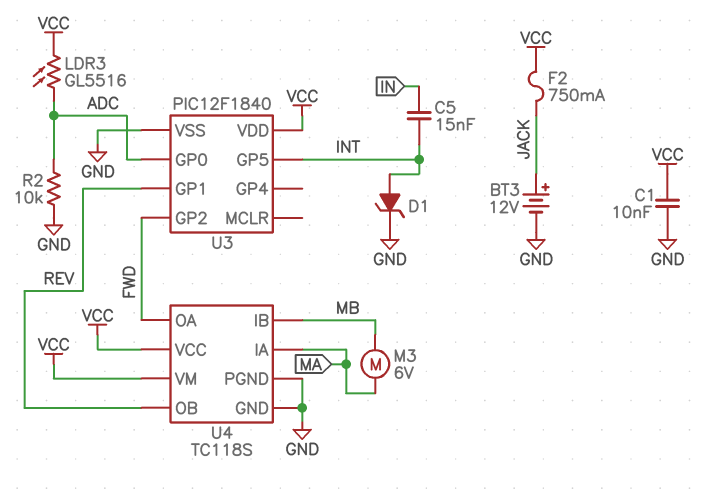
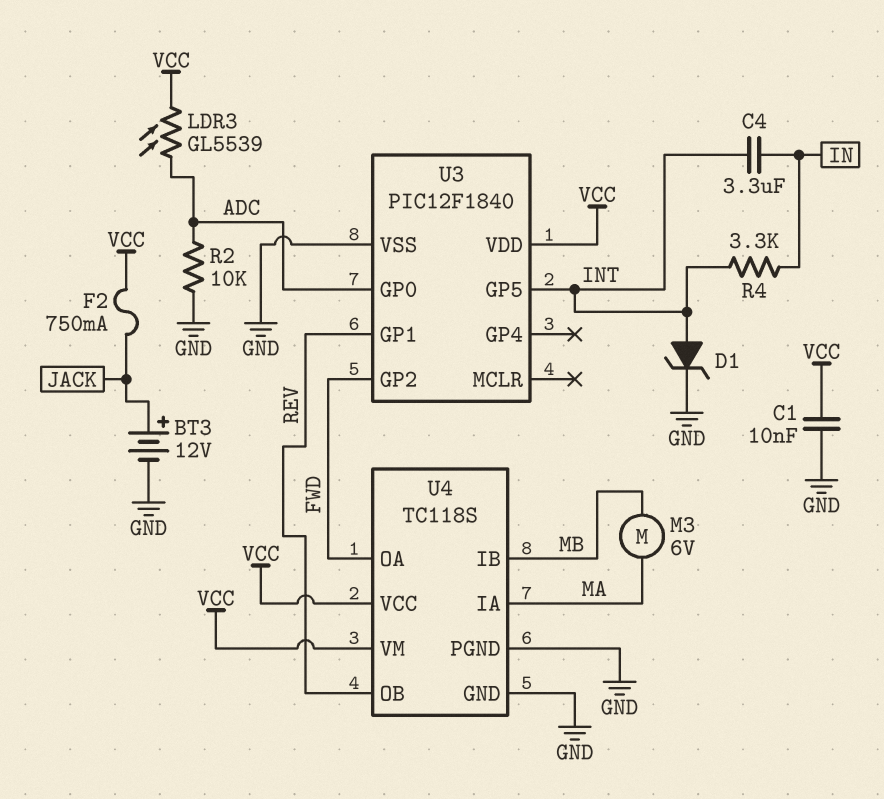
C4: none -> 3.3uF (IN, INT)
C5: 15nF (IN, INT) -> none
LDR3: GL5516 (ADC, VCC) -> GL5539 (ADC, VCC)
R4: none -> 3.3k (IN, INT)

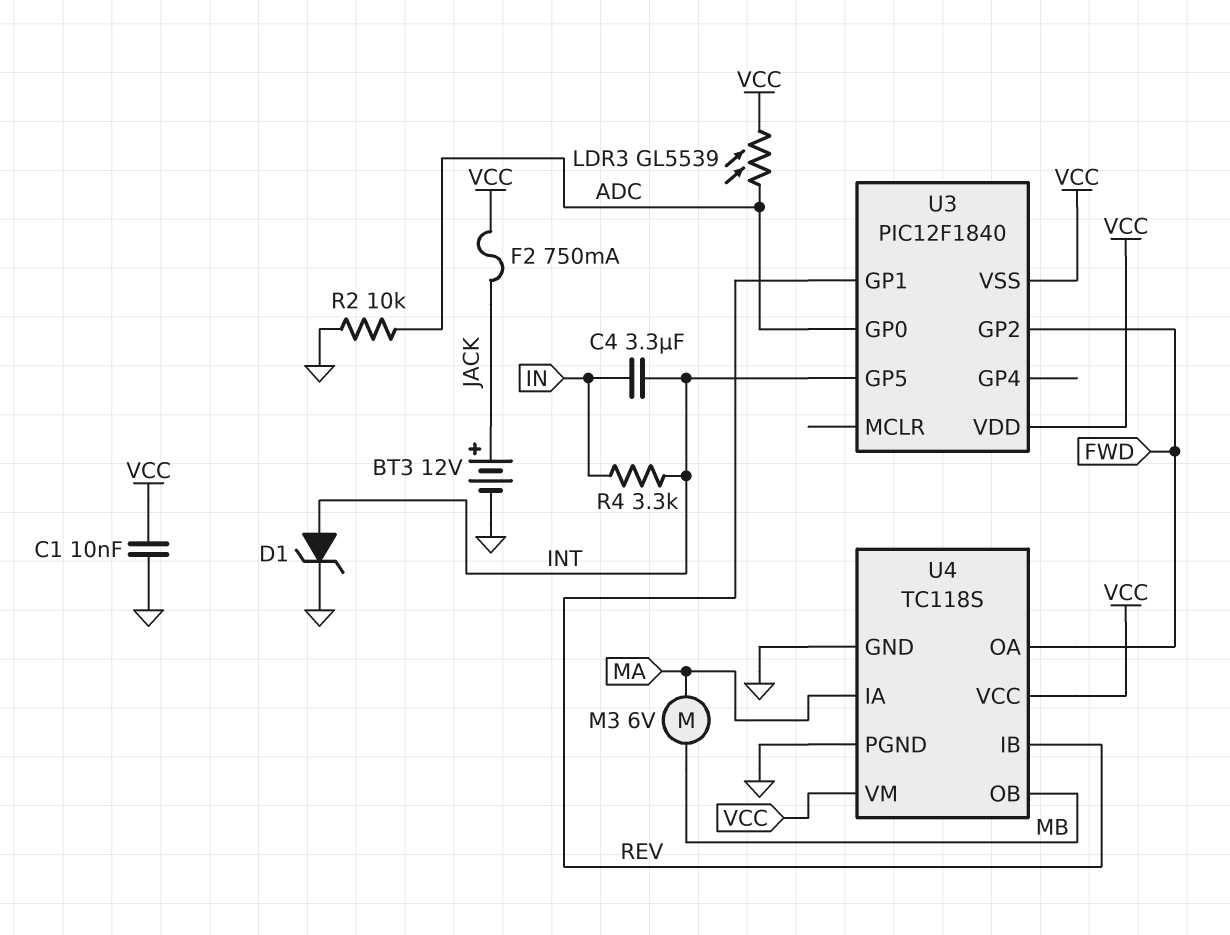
U3 pin VSS: GND -> VCC
U4 pin IB: MB -> REV
U4 pin OB: REV -> MB

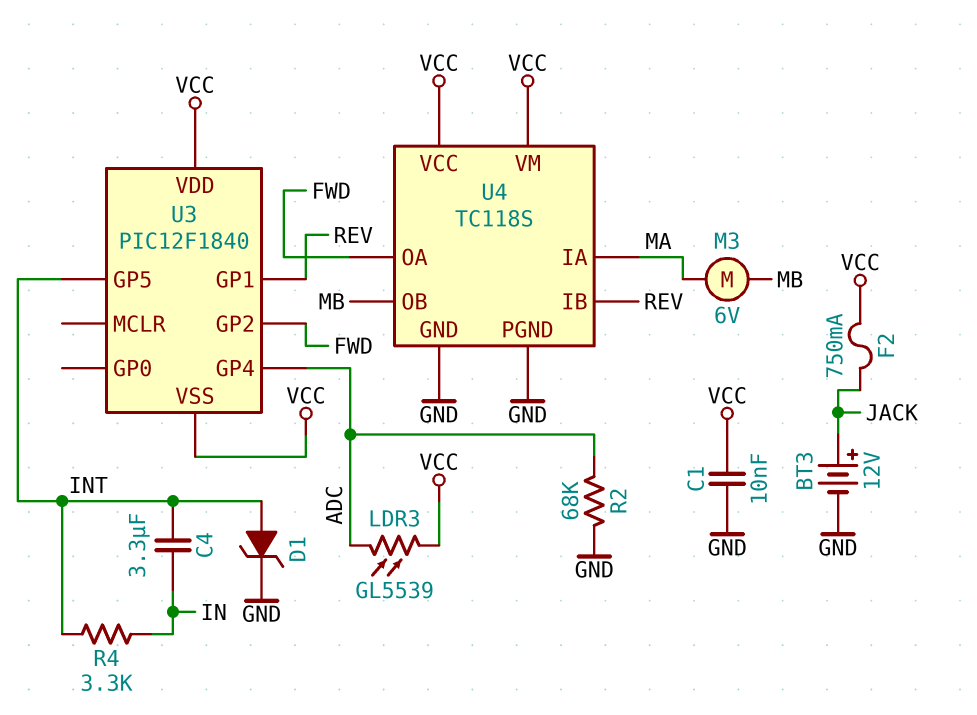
R2: 10k (ADC, GND) -> 68k (ADC, GND)
U3 pin GP0: ADC -> none
U3 pin GP4: none -> ADC

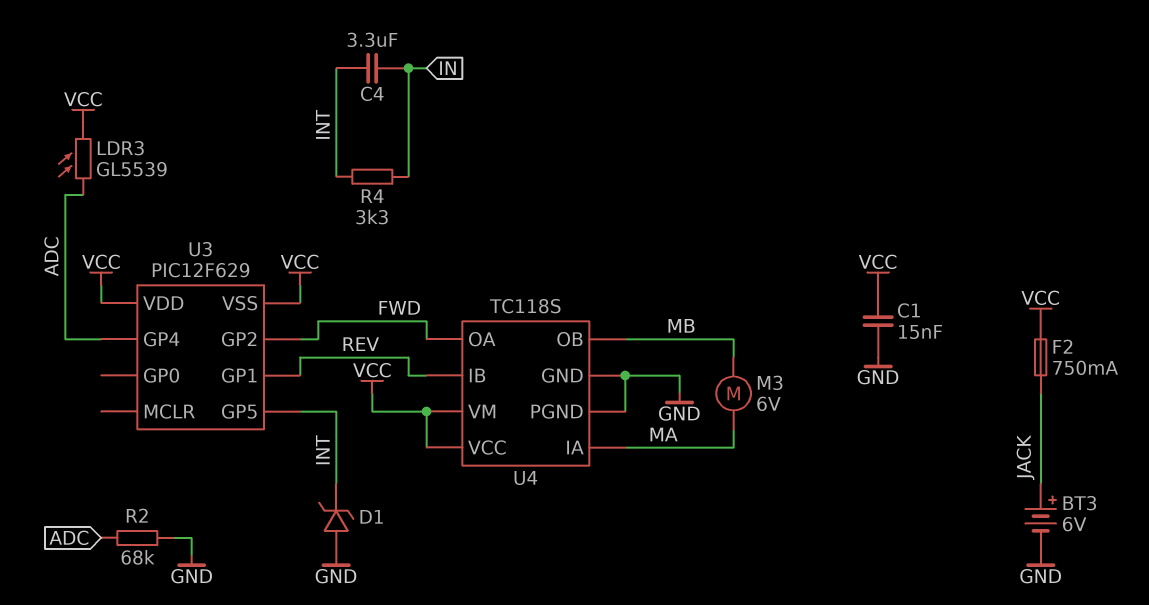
BT3: 12V (plus JACK, minus GND) -> 6V (plus JACK, minus GND)
C1: 10nF (GND, VCC) -> 15nF (GND, VCC)
D1: zener (A INT, K GND) -> zener (A GND, K INT)
U3: PIC12F1840 -> PIC12F629

